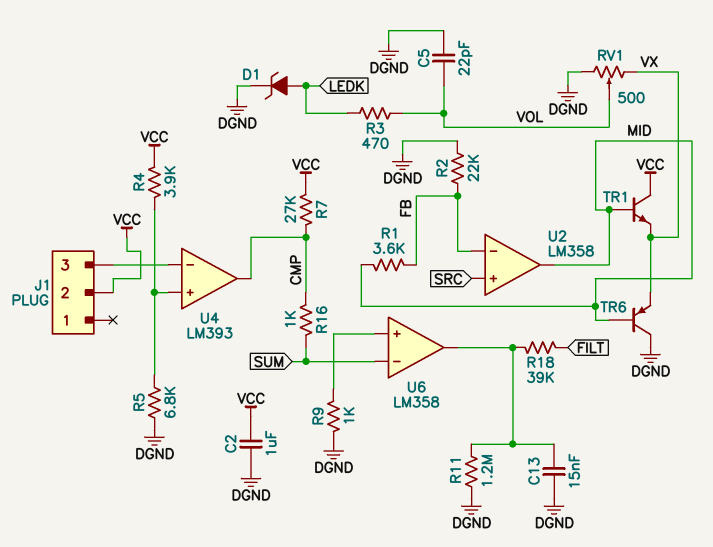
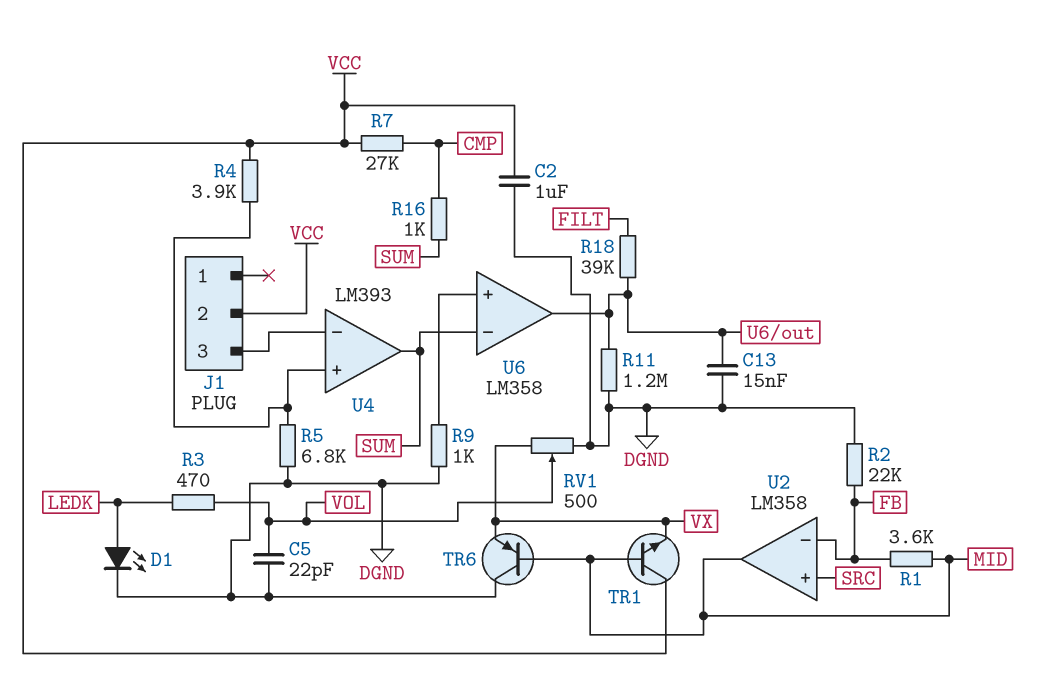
D1: zener (A LEDK, K DGND) -> LED (A LEDK, K DGND)
U4 pin out: CMP -> SUM

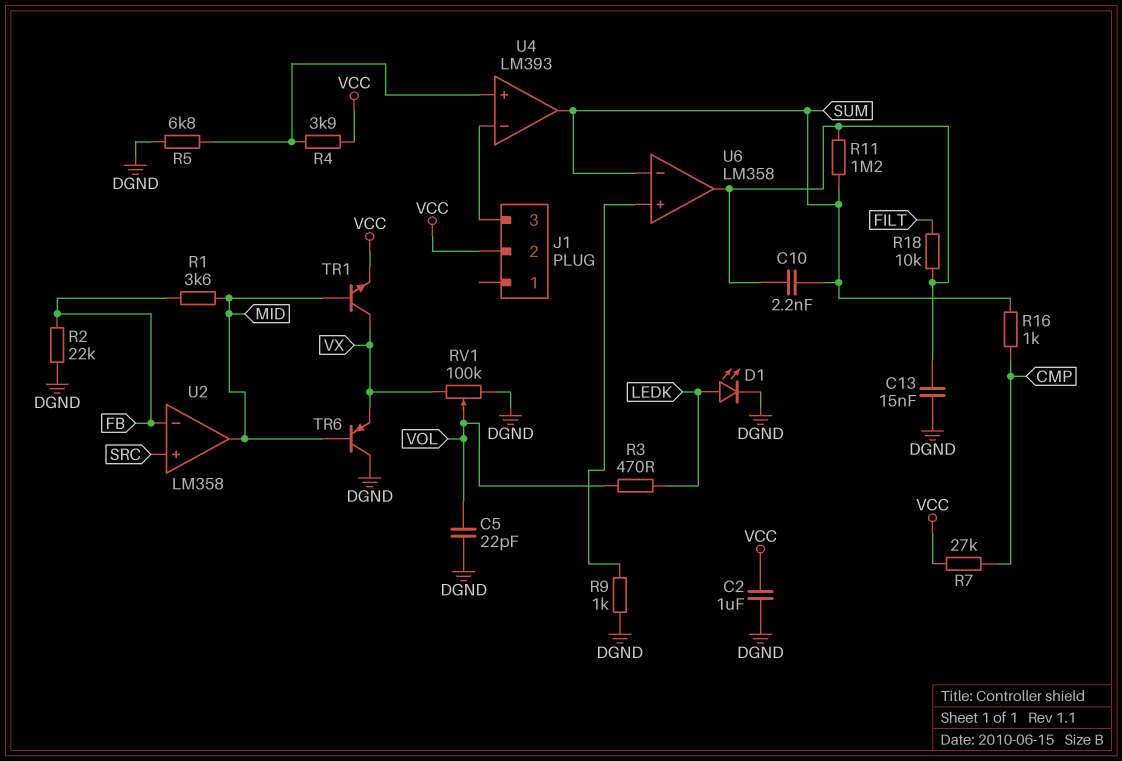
C10: none -> 2.2nF (SUM, U6/out)
R11: 1.2M (DGND, U6/out) -> 1.2M (SUM, U6/out)
R18: 39k (FILT, U6/out) -> 10k (FILT, U6/out)
RV1: 500 (DGND, VX, wiper VOL) -> 100k (DGND, VX, wiper VOL)
TR1: NPN (B MID, C VCC, E VX) -> NPN (B MID, C VX, E VCC)

